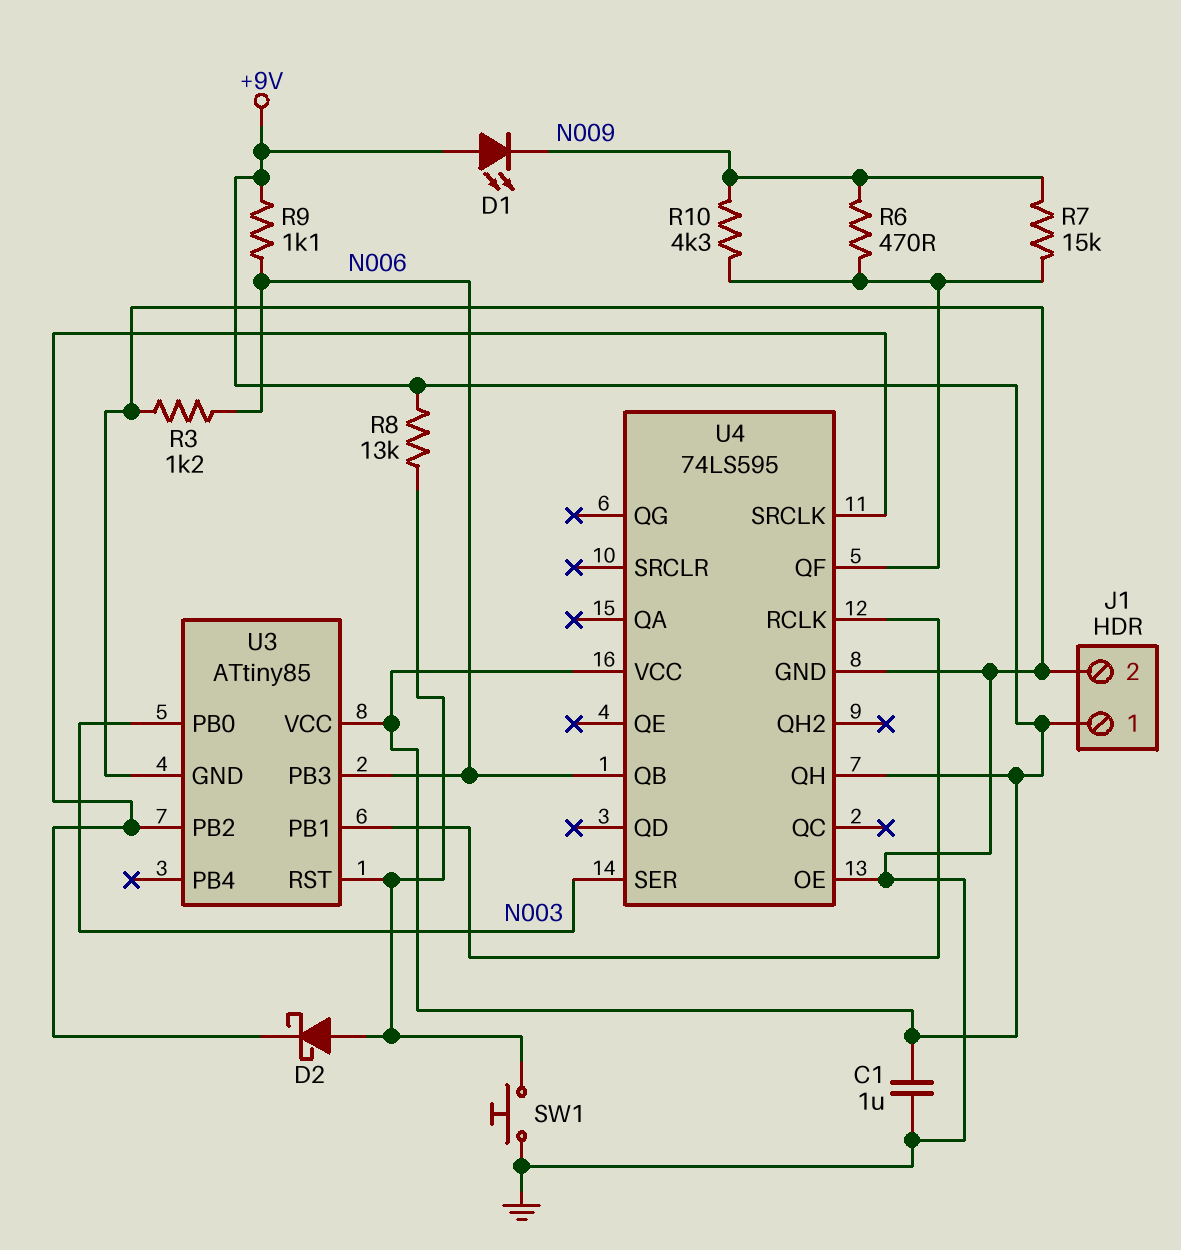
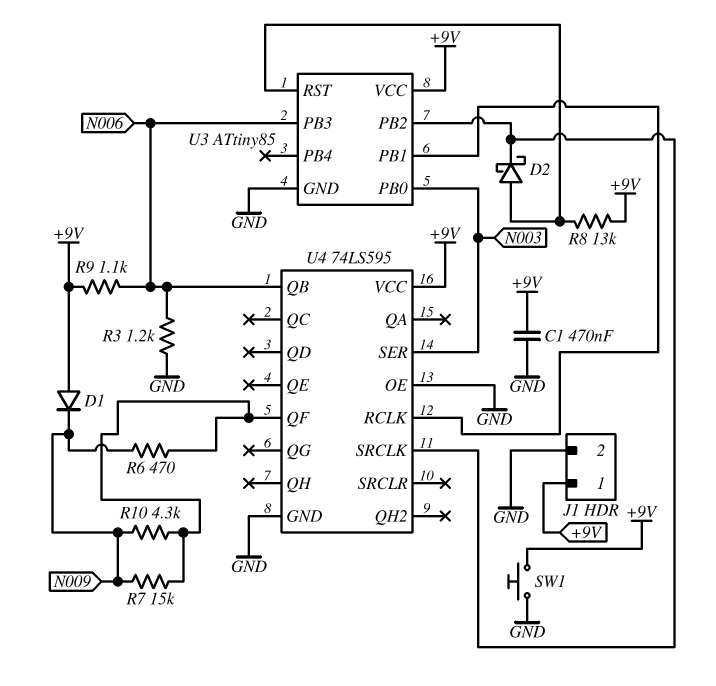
C1: 1uF (+9V, GND) -> 470nF (+9V, GND)
D1: LED (A +9V, K N009) -> diode (A +9V, K N009)
SW1: button (GND, U3/RST) -> button (+9V, GND)
U4 pin QH: +9V -> none

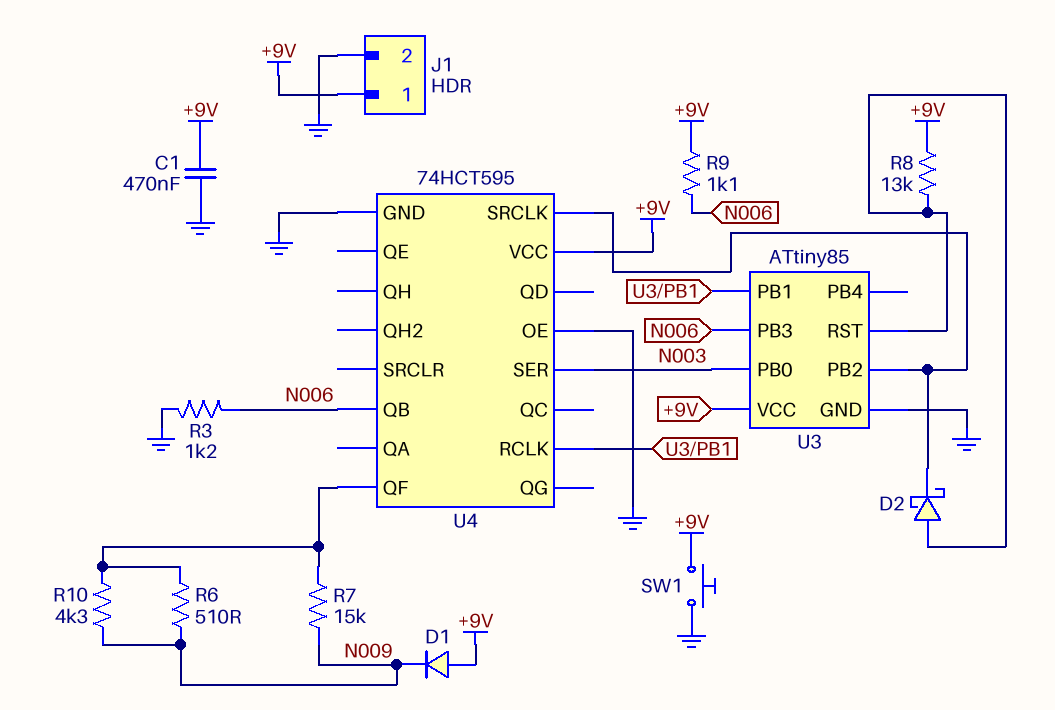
R6: 470 (N009, U4/QF) -> 510 (N009, U4/QF)
U4: 74LS595 -> 74HCT595

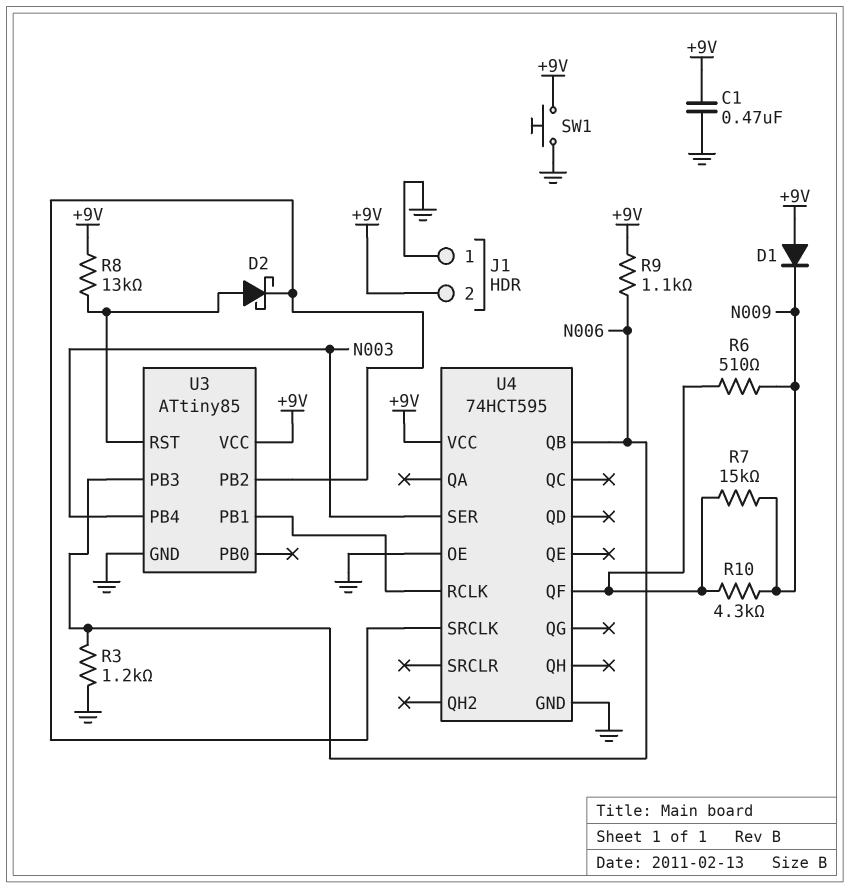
J1 pin 1: +9V -> GND
J1 pin 2: GND -> +9V
U3 pin PB0: N003 -> none
U3 pin PB4: none -> N003

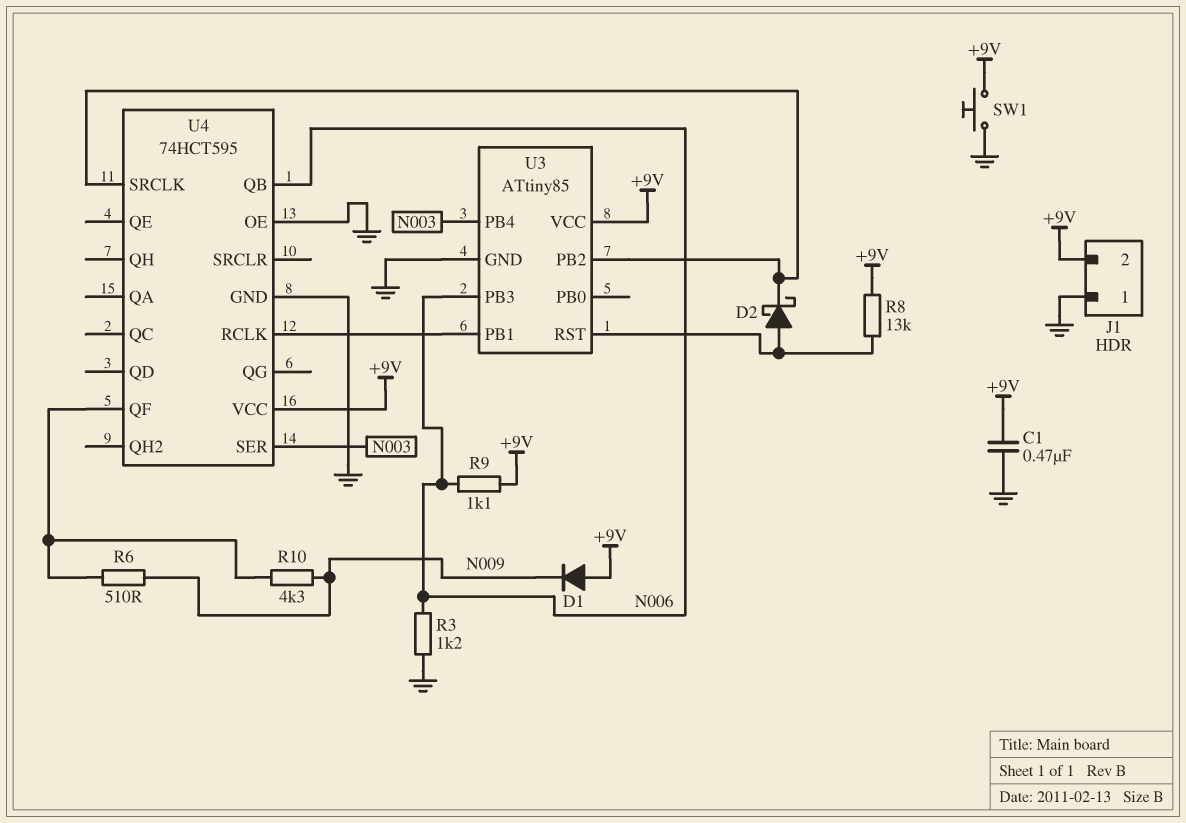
R7: 15k (N009, U4/QF) -> none

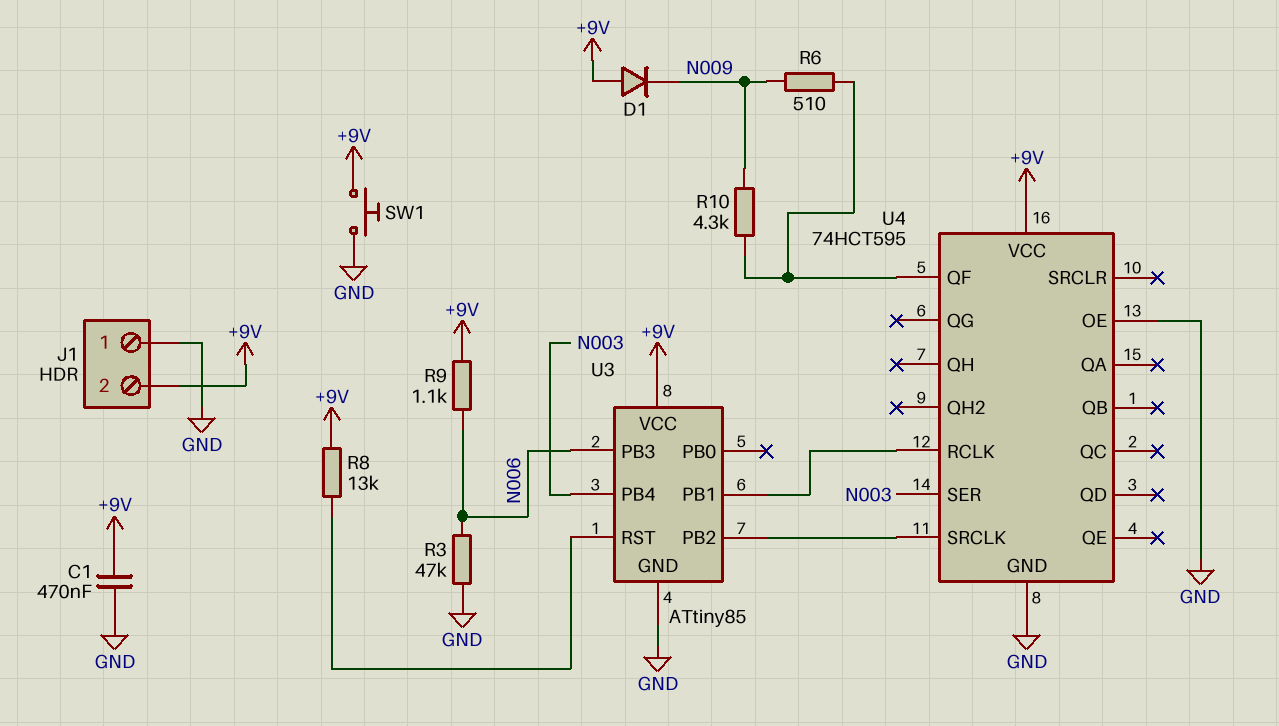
D2: schottky (A U3/RST, K U3/PB2) -> none
R3: 1.2k (GND, N006) -> 47k (GND, N006)
U4 pin QB: N006 -> none

